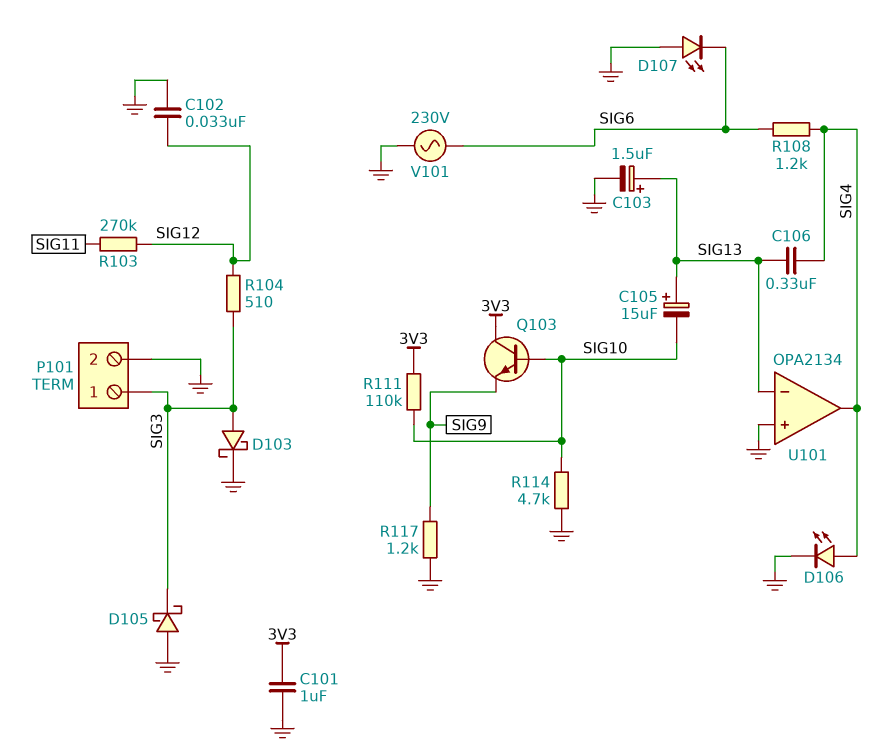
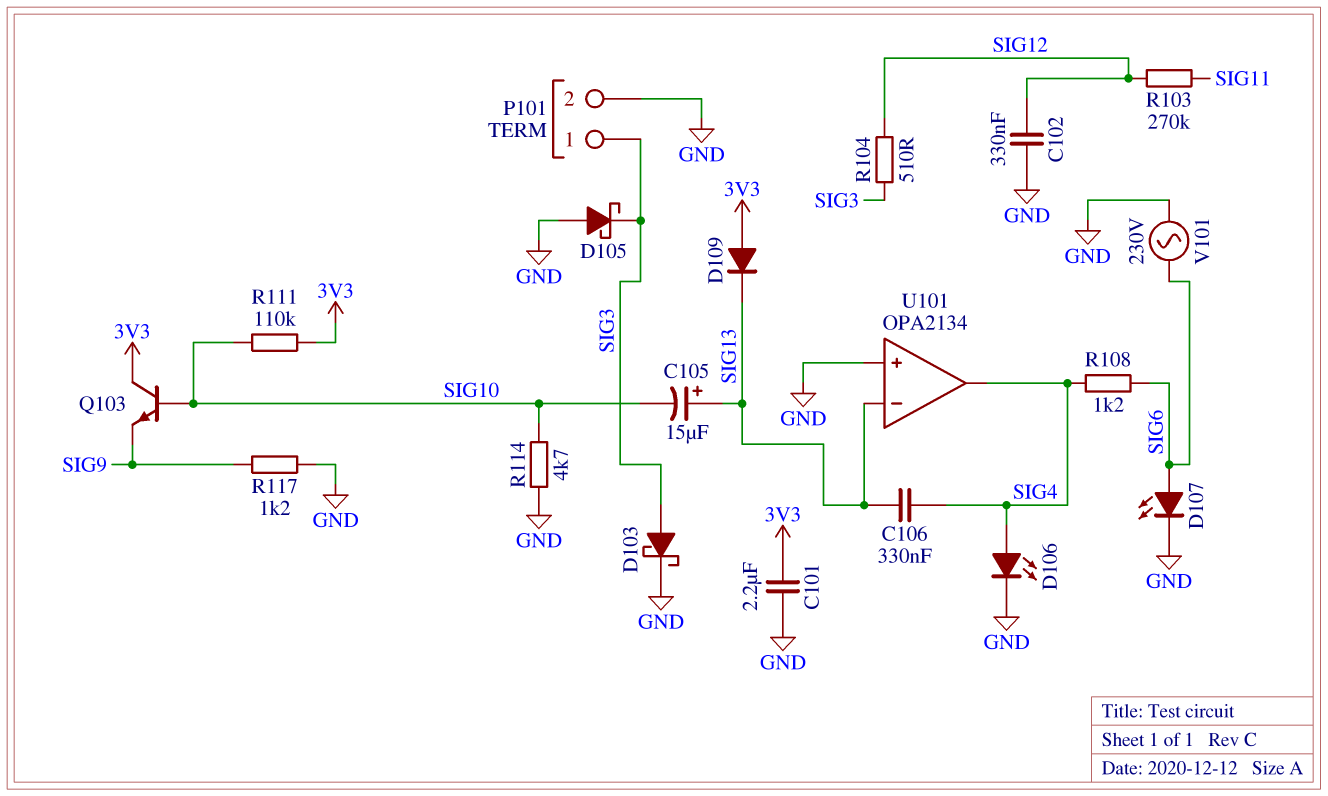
C101: 1uF (3V3, GND) -> 2.2uF (3V3, GND)
C102: 33nF (GND, SIG12) -> 330nF (GND, SIG12)
C103: 1.5uF (plus SIG13, minus GND) -> none
D107: LED (A GND, K SIG6) -> LED (A SIG6, K GND)
D109: none -> diode (A 3V3, K SIG13)

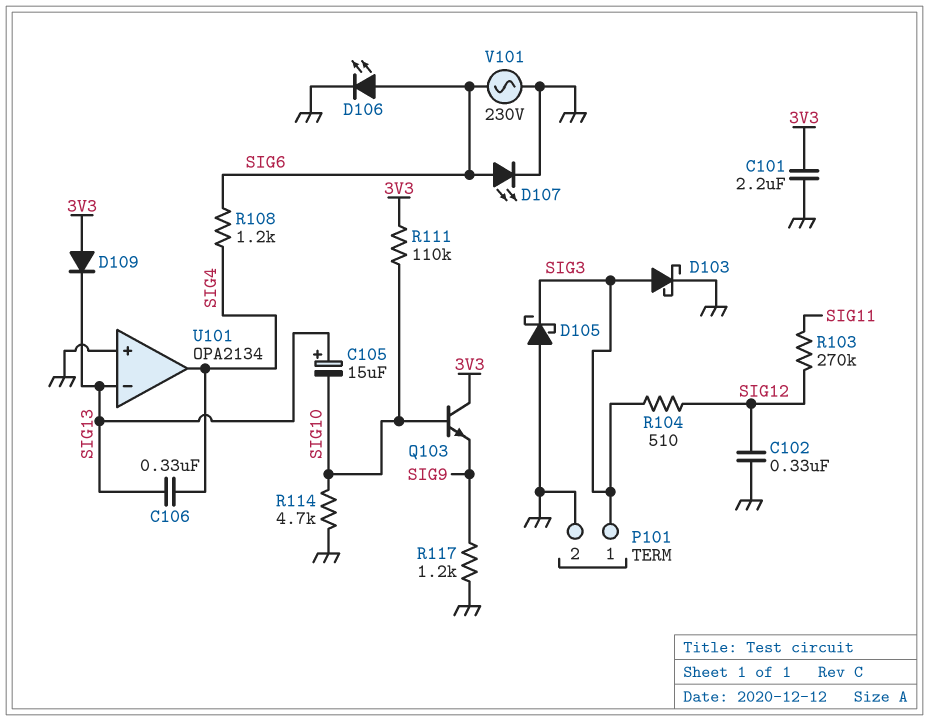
D106: LED (A SIG4, K GND) -> LED (A SIG6, K GND)

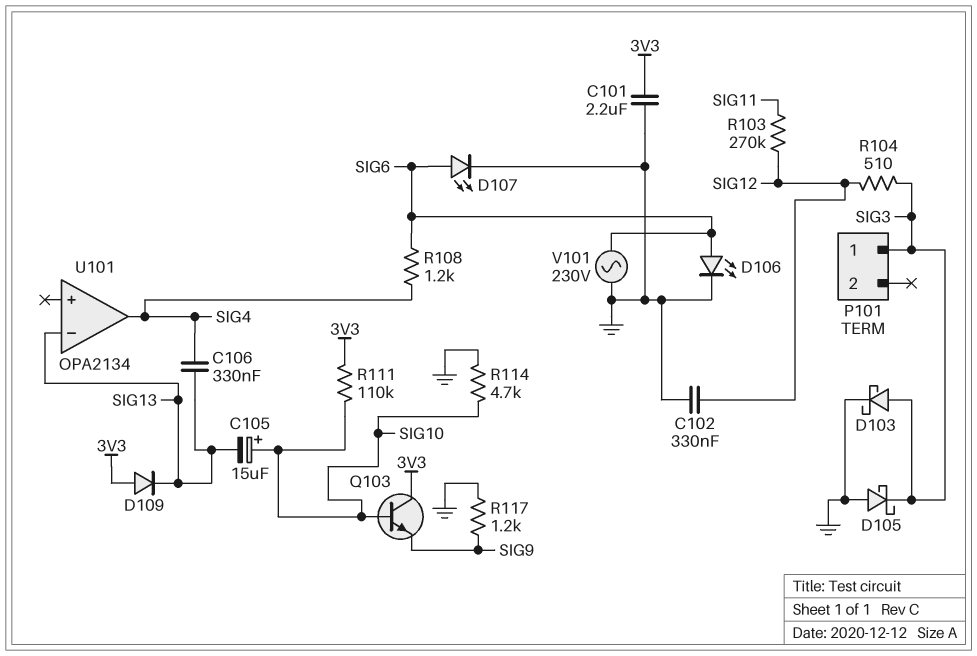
C105: 15uF (plus SIG13, minus SIG10) -> 15uF (plus SIG10, minus SIG13)
P101 pin 2: GND -> none
U101 pin in+: GND -> none

